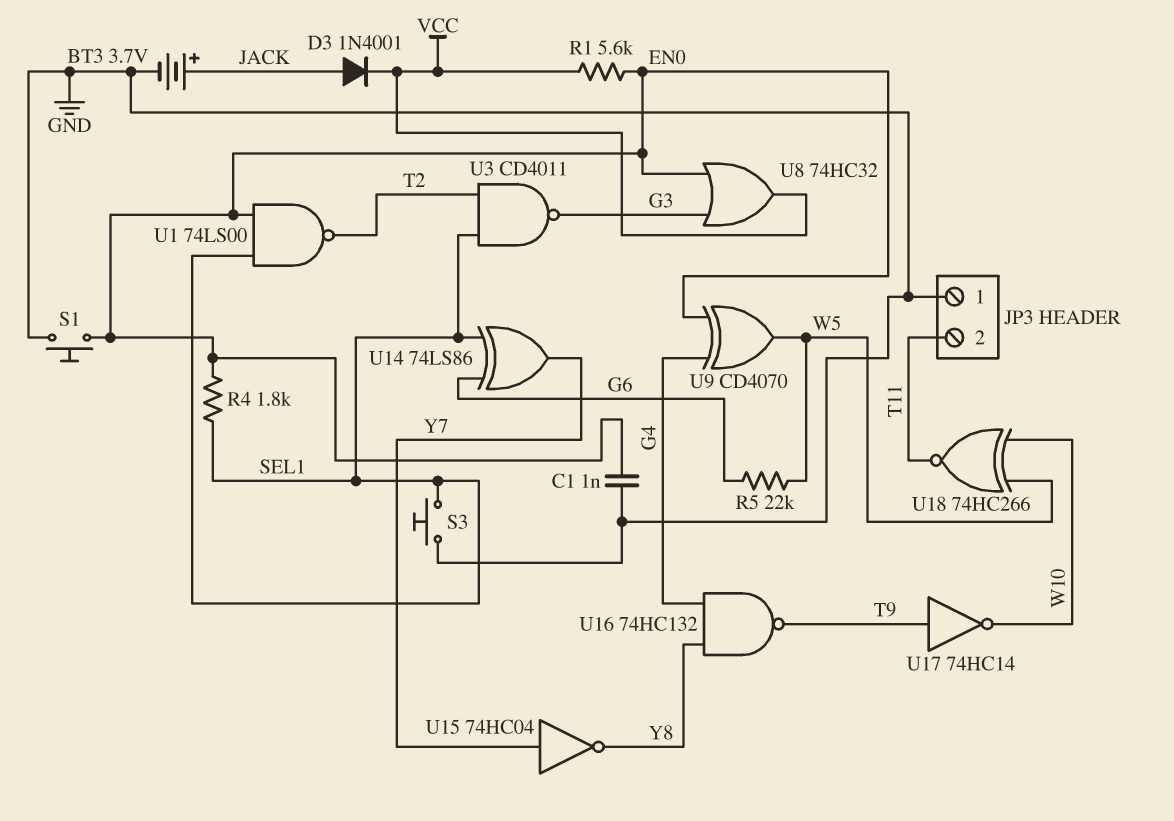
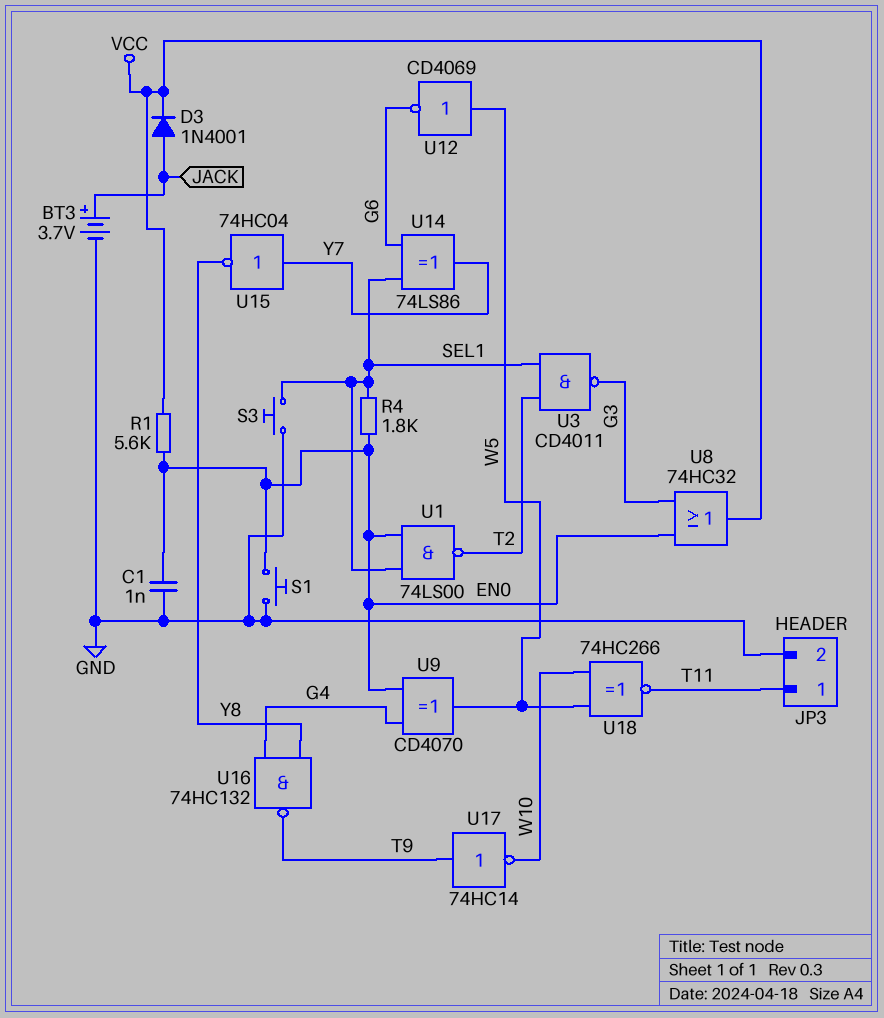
JP3 pin 1: GND -> T11
JP3 pin 2: T11 -> GND
R5: 22k (G6, W5) -> none
U12: none -> NOT CD4069 (in W5, out G6)

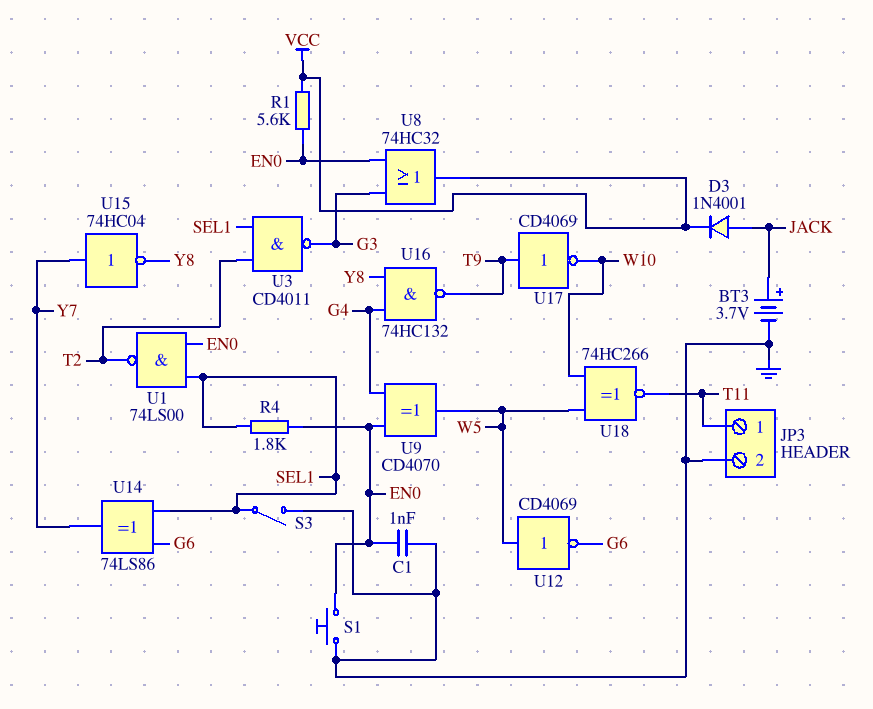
S3: button (GND, SEL1) -> switch (GND, SEL1)
U17: NOT 74HC14 (in T9, out W10) -> NOT CD4069 (in T9, out W10)

